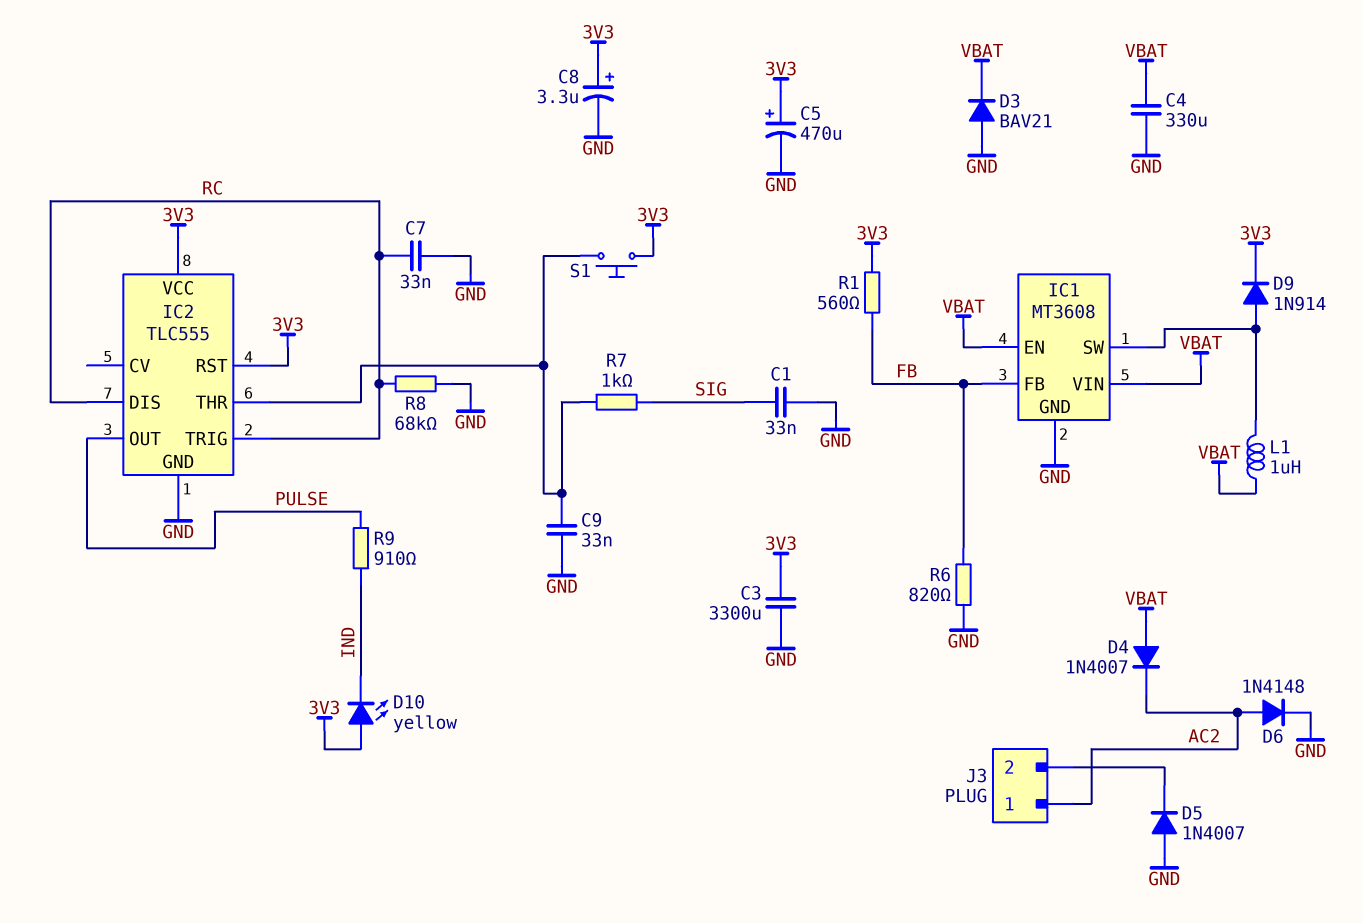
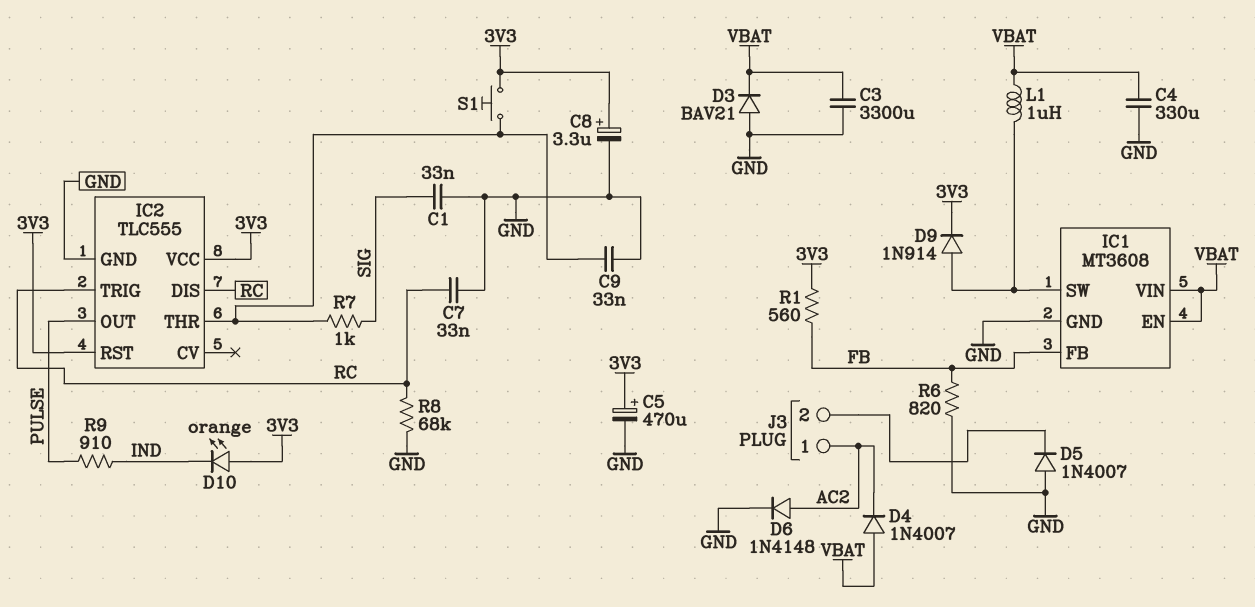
C3: 3300uF (3V3, GND) -> 3300uF (GND, VBAT)
D10: LED yellow (A 3V3, K IND) -> LED orange (A 3V3, K IND)

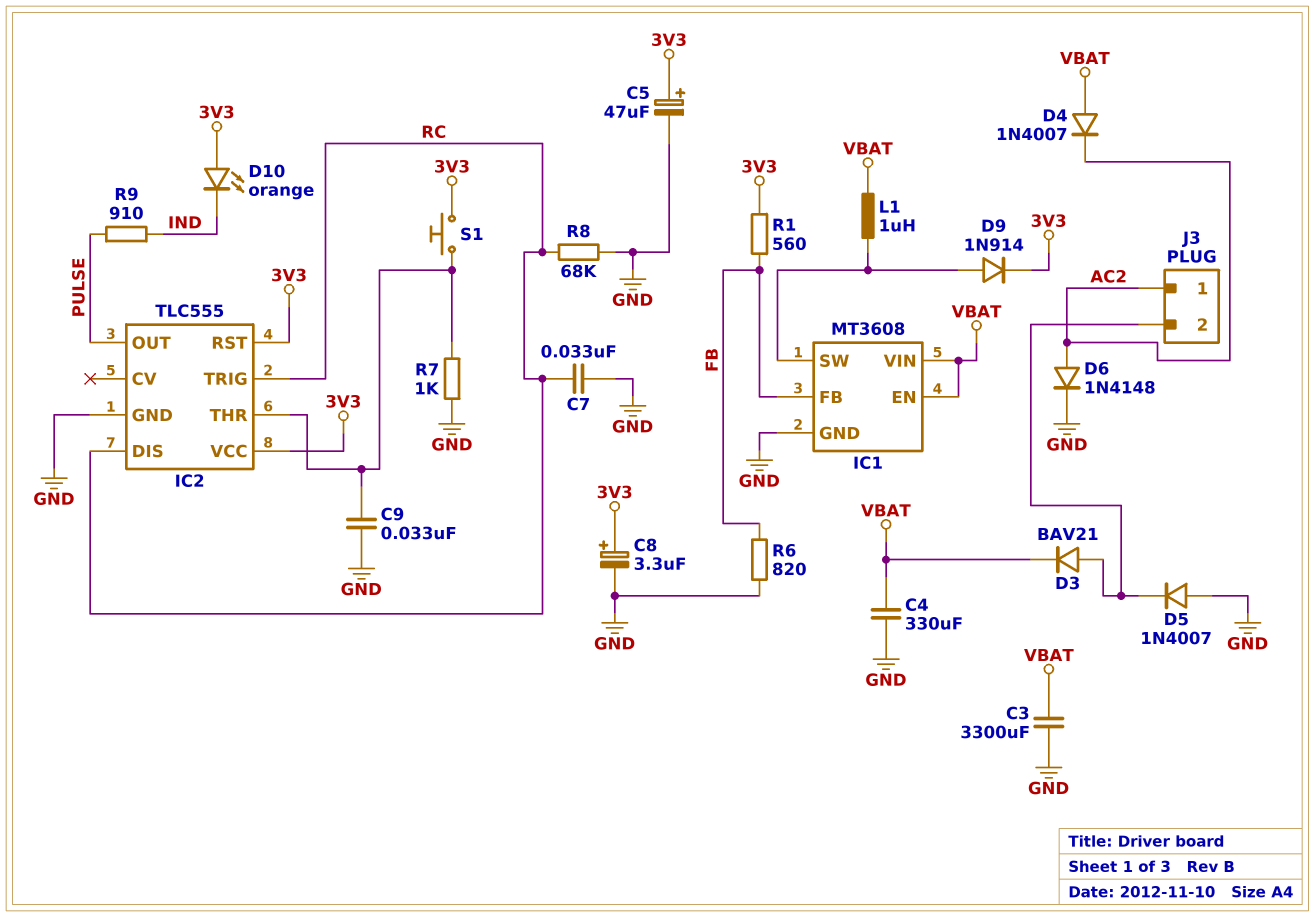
C1: 33nF (GND, SIG) -> none
C5: 470uF (plus 3V3, minus GND) -> 47uF (plus 3V3, minus GND)
D3: diode BAV21 (A GND, K VBAT) -> diode BAV21 (A J3/2, K VBAT)
R7: 1k (IC2/THR, SIG) -> 1k (GND, IC2/THR)

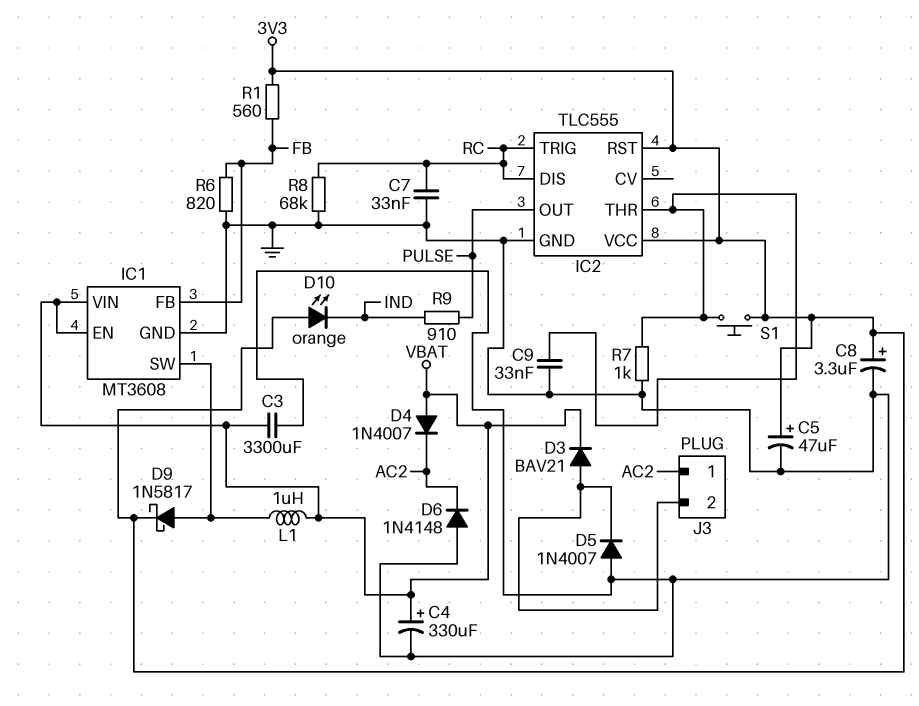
C4: 330uF (GND, VBAT) -> 330uF (plus VBAT, minus GND)
D6: diode 1N4148 (A AC2, K GND) -> diode 1N4148 (A GND, K AC2)
D9: diode 1N914 (A IC1/SW, K 3V3) -> schottky 1N5817 (A IC1/SW, K 3V3)

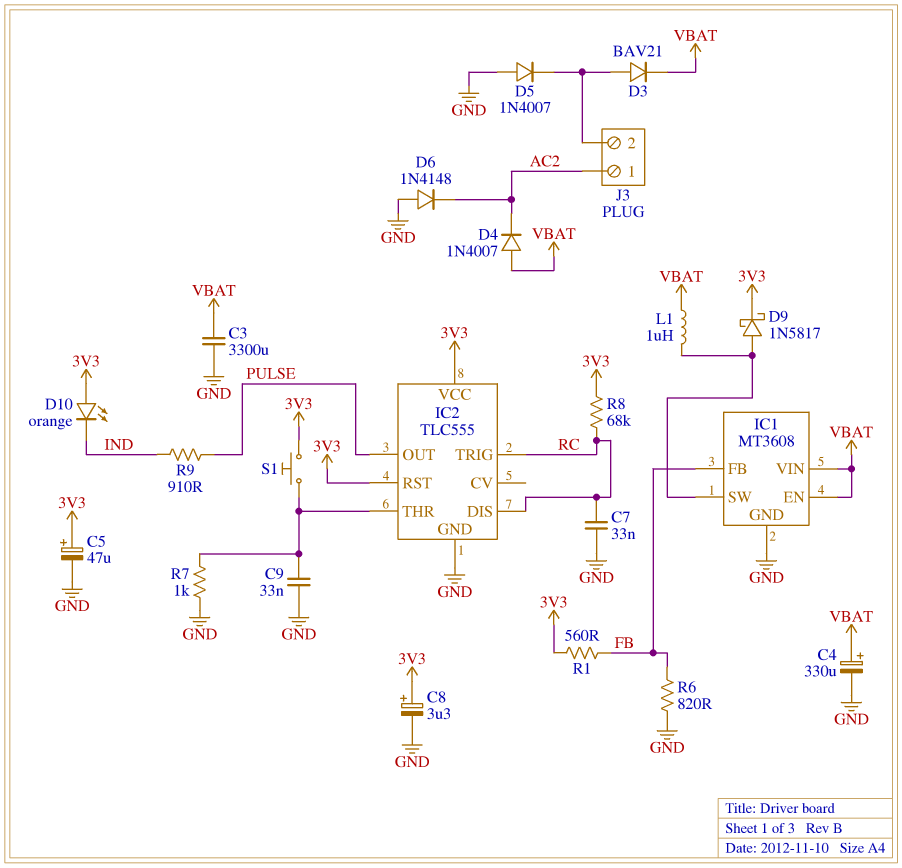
R8: 68k (GND, RC) -> 68k (3V3, RC)

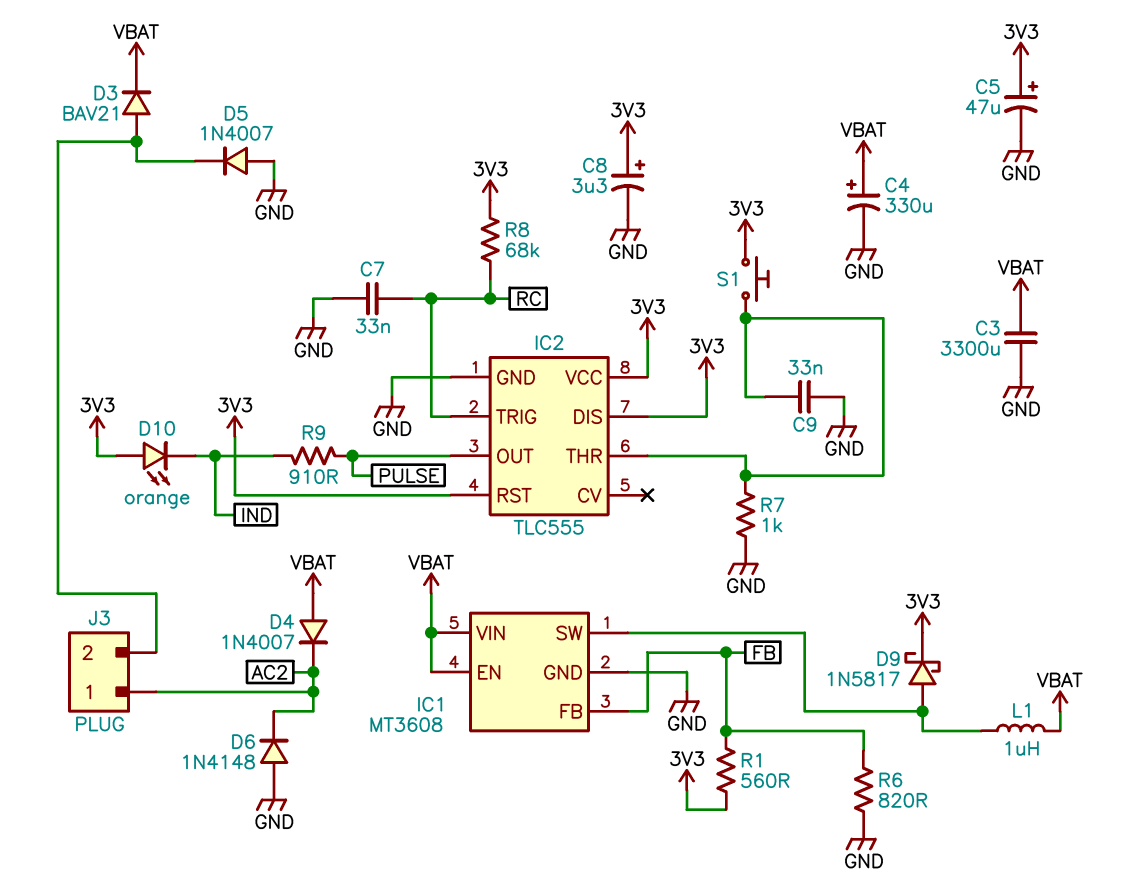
IC2 pin DIS: RC -> 3V3

